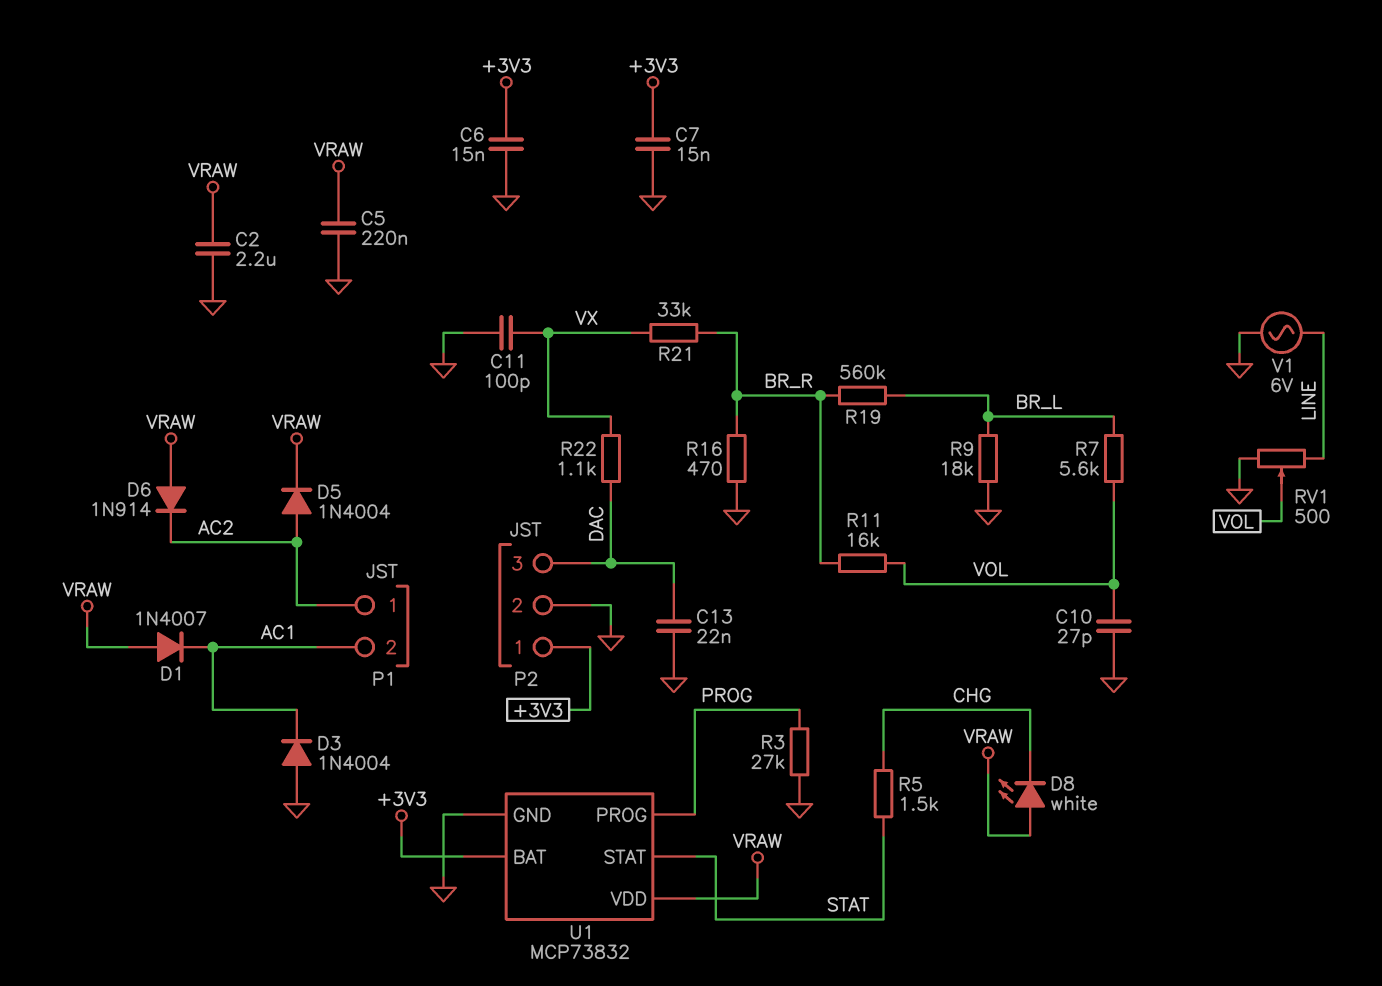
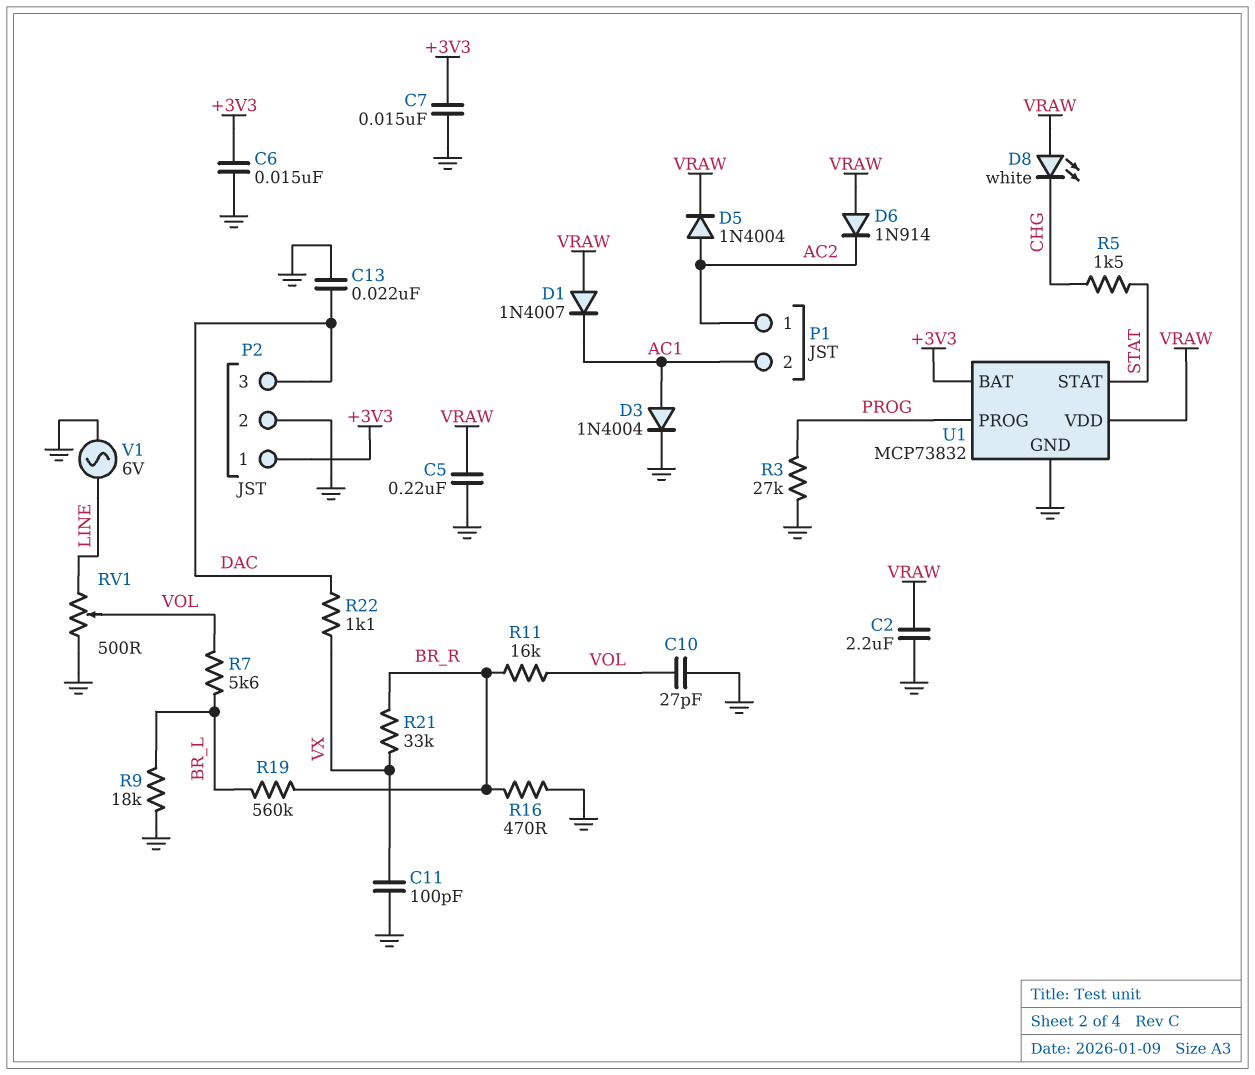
D3: diode 1N4004 (A GND, K AC1) -> diode 1N4004 (A AC1, K GND)

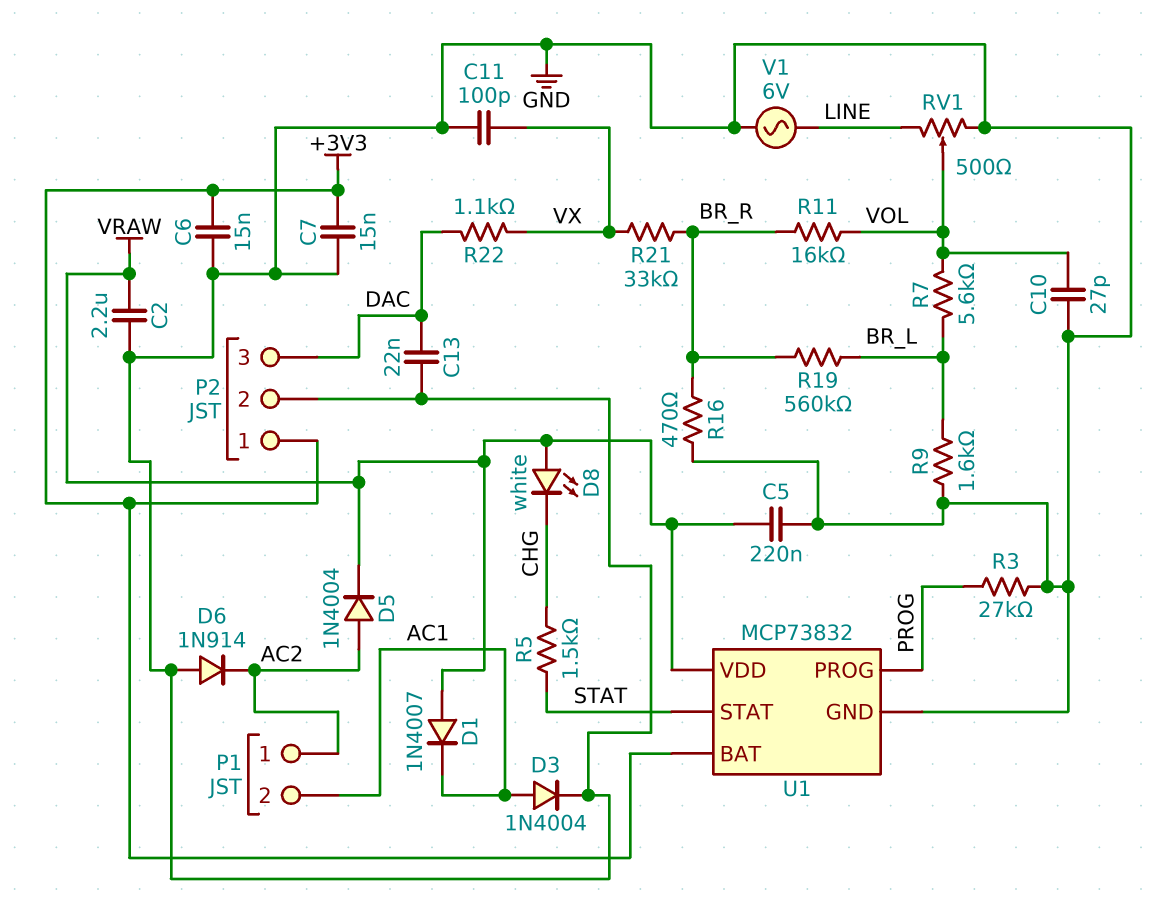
D6: diode 1N914 (A VRAW, K AC2) -> diode 1N914 (A GND, K AC2)
R9: 18k (BR_L, GND) -> 1.6k (BR_L, GND)

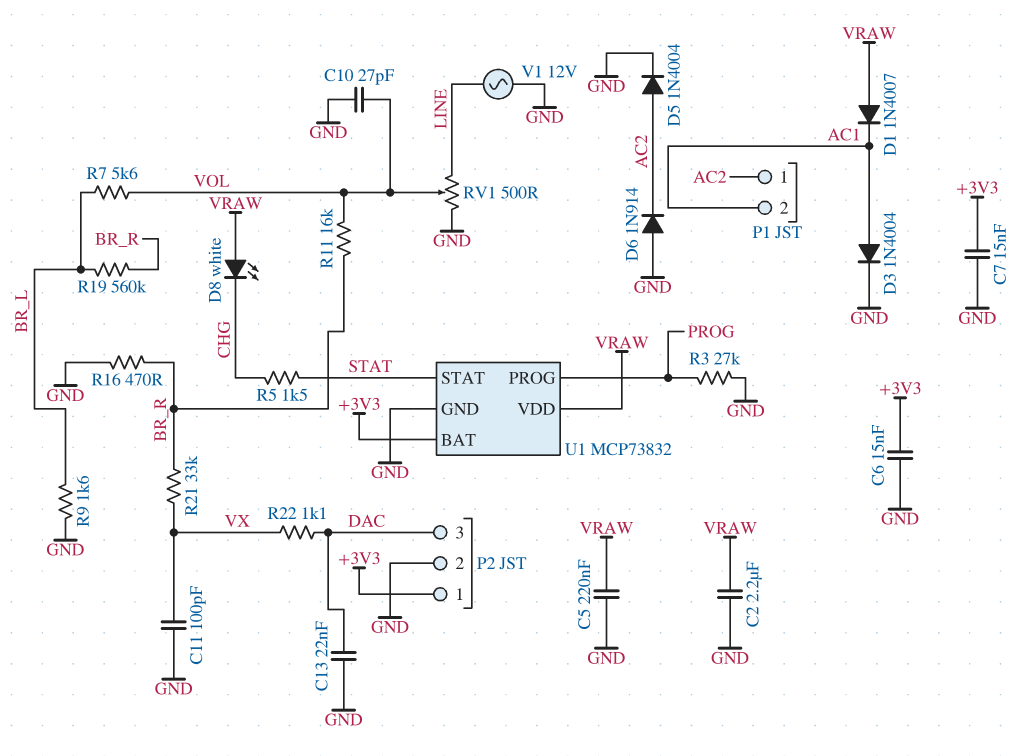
D5: diode 1N4004 (A AC2, K VRAW) -> diode 1N4004 (A AC2, K GND)
V1: AC 6V (GND, LINE) -> AC 12V (GND, LINE)

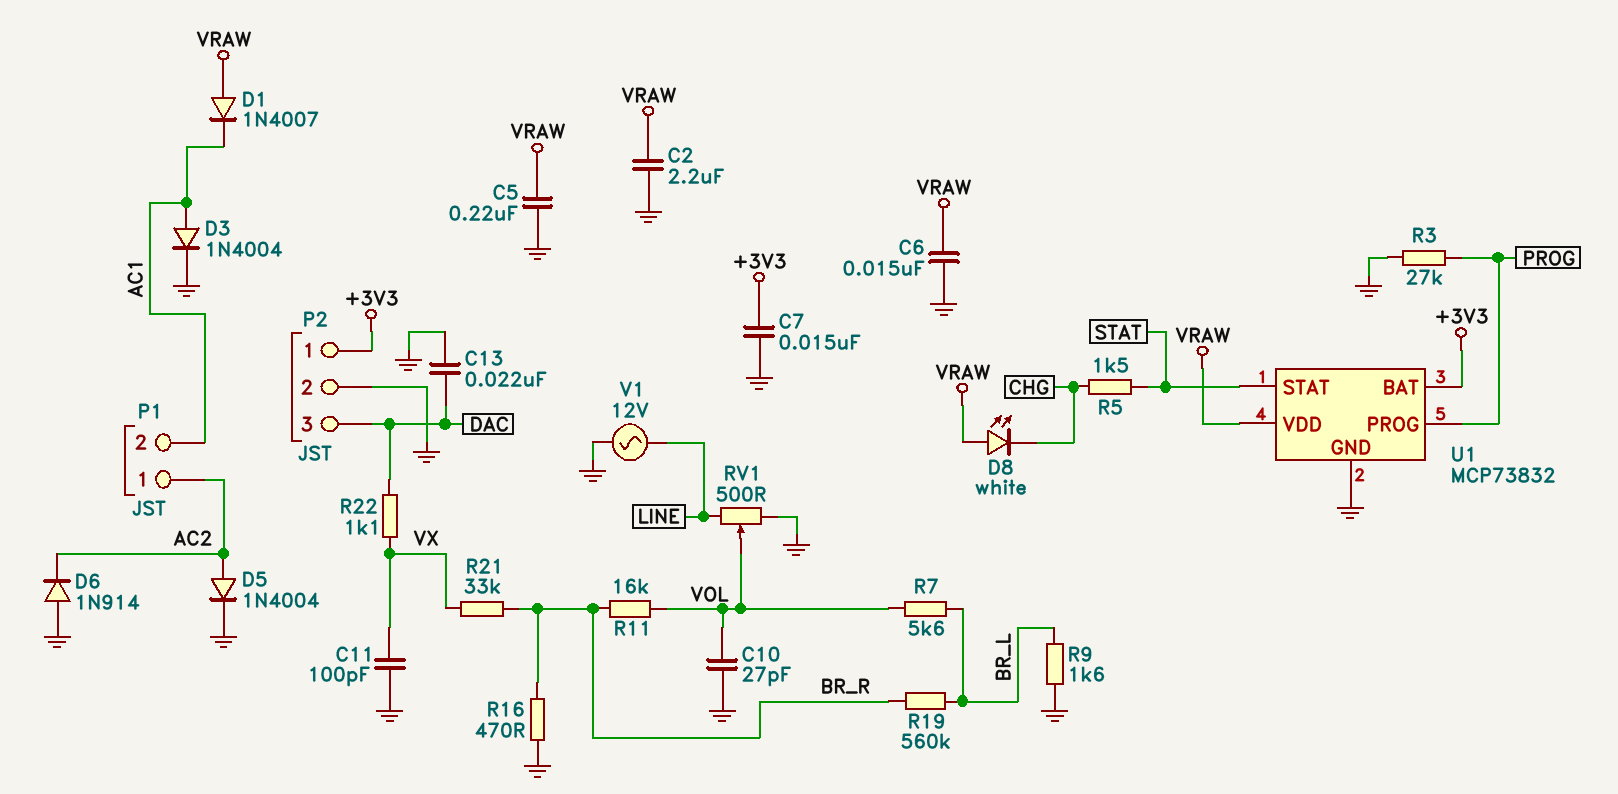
C6: 15nF (+3V3, GND) -> 15nF (GND, VRAW)

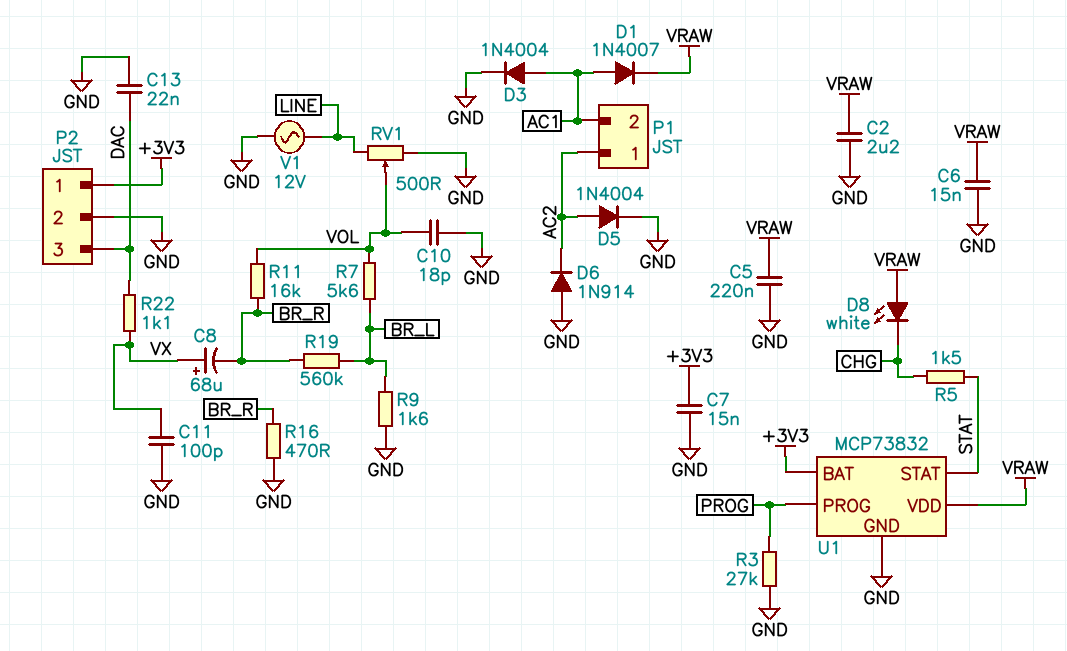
C8: none -> 68uF (plus VX, minus BR_R)
C10: 27pF (GND, VOL) -> 18pF (GND, VOL)
D1: diode 1N4007 (A VRAW, K AC1) -> diode 1N4007 (A AC1, K VRAW)
R21: 33k (BR_R, VX) -> none

